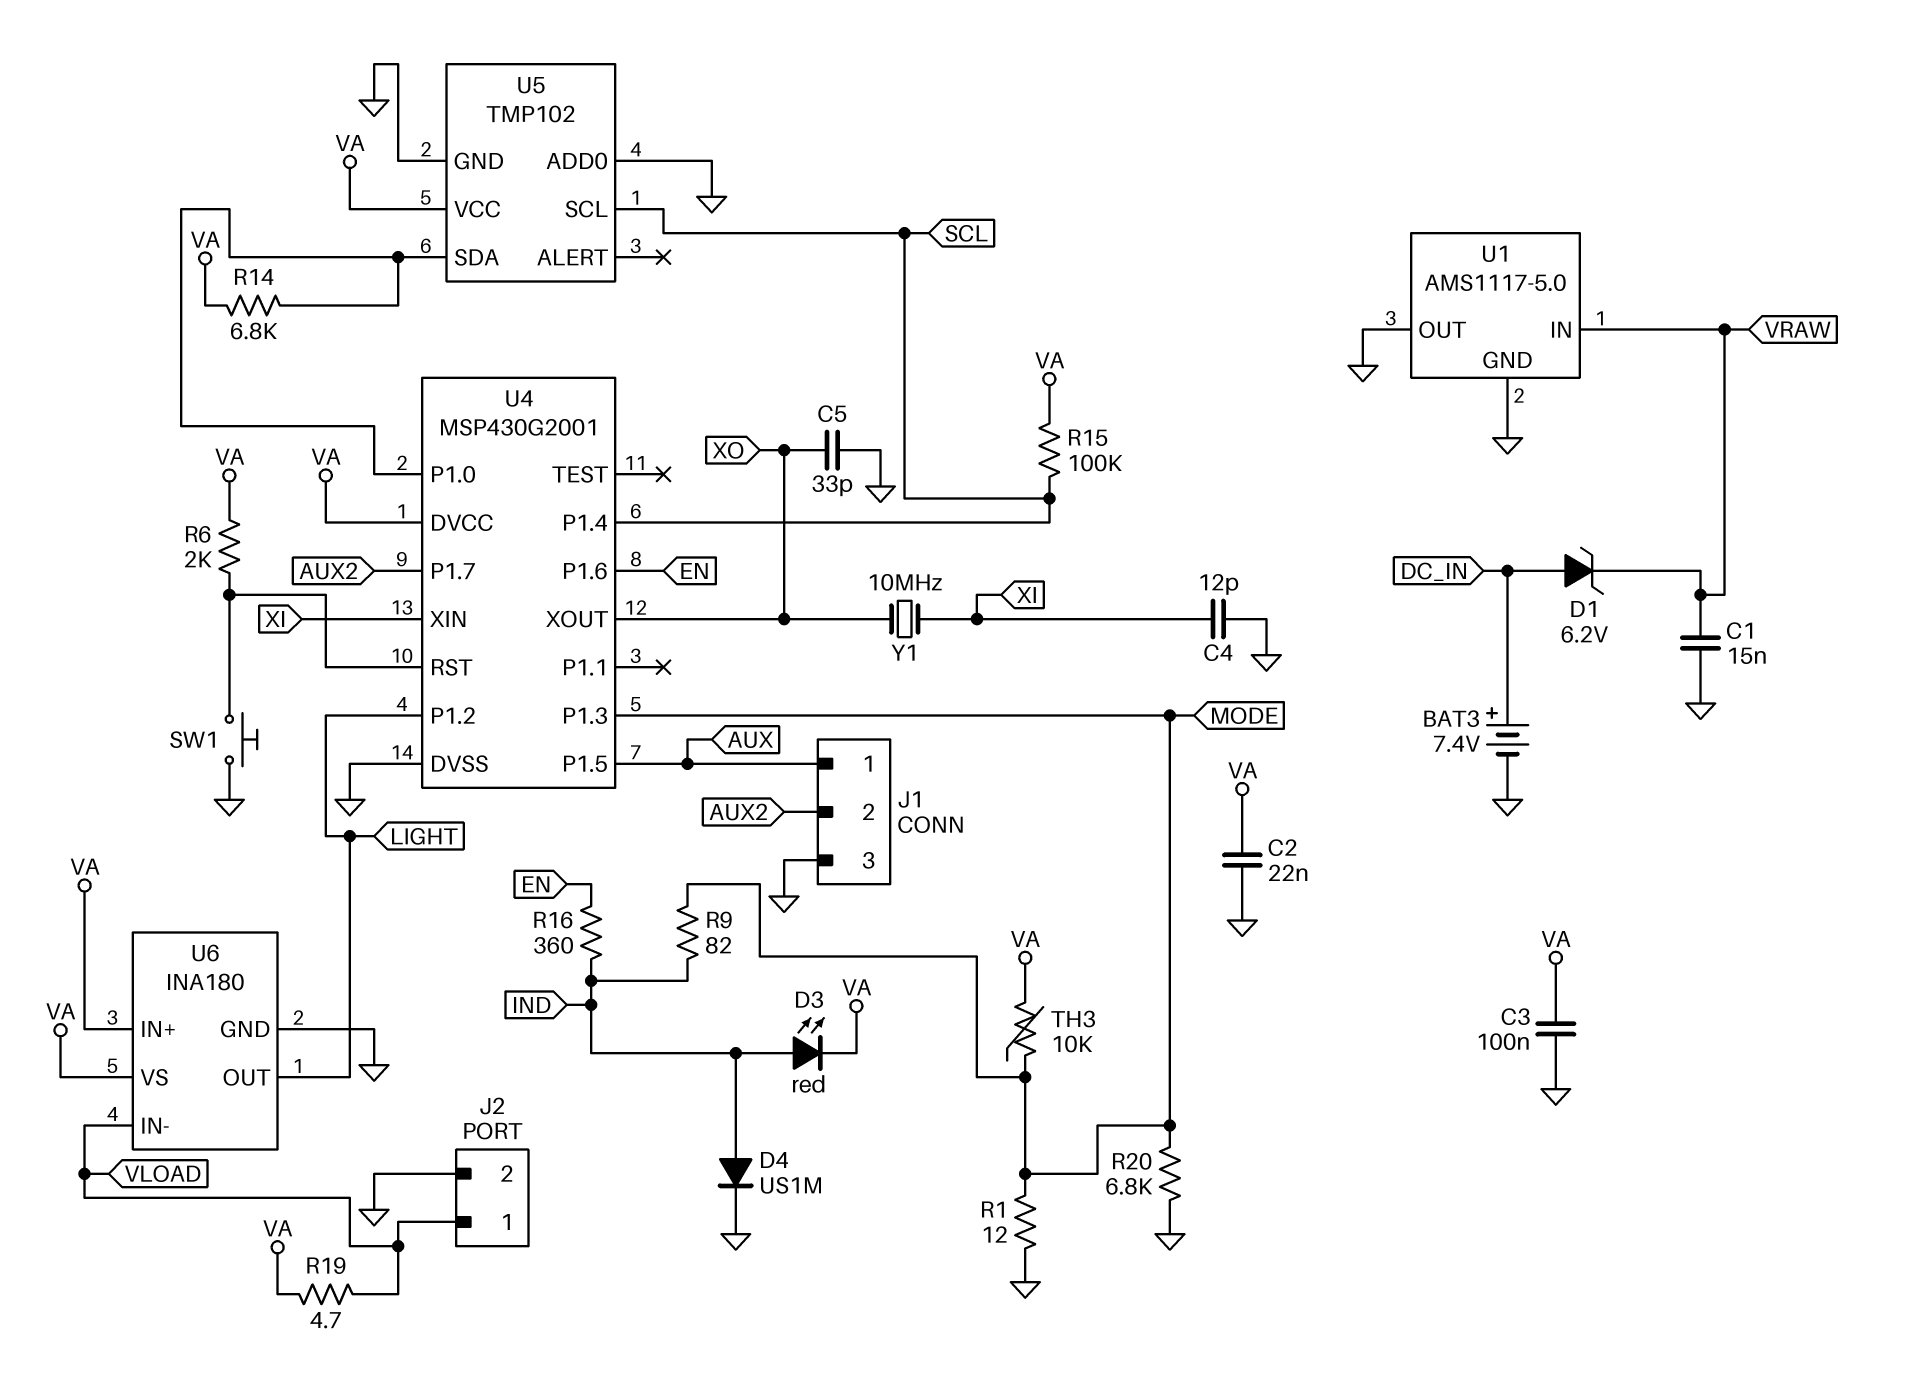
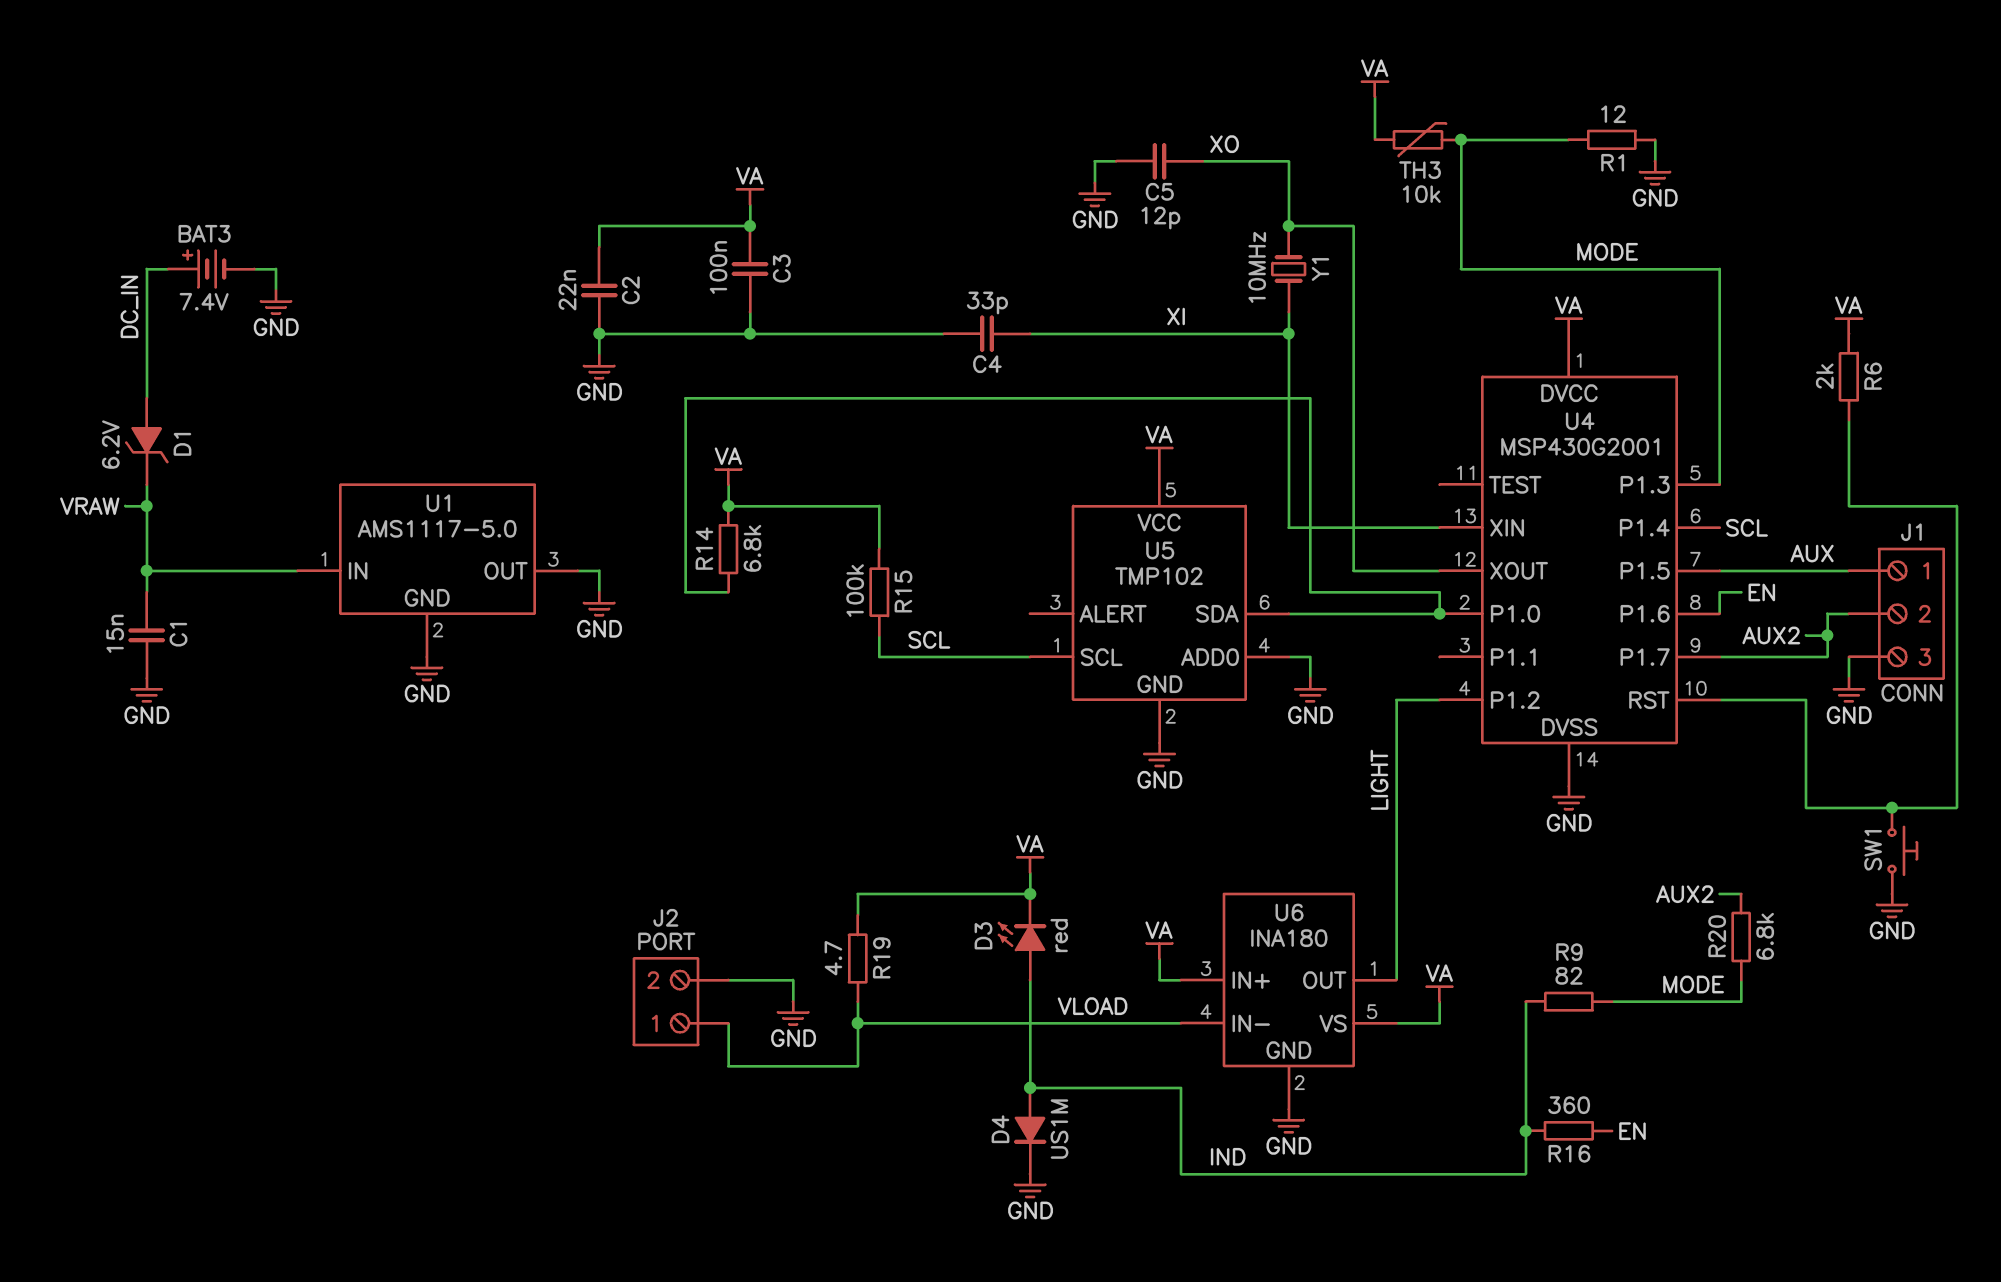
C4: 12pF (GND, XI) -> 33pF (GND, XI)
C5: 33pF (GND, XO) -> 12pF (GND, XO)
R20: 6.8k (GND, MODE) -> 6.8k (AUX2, MODE)

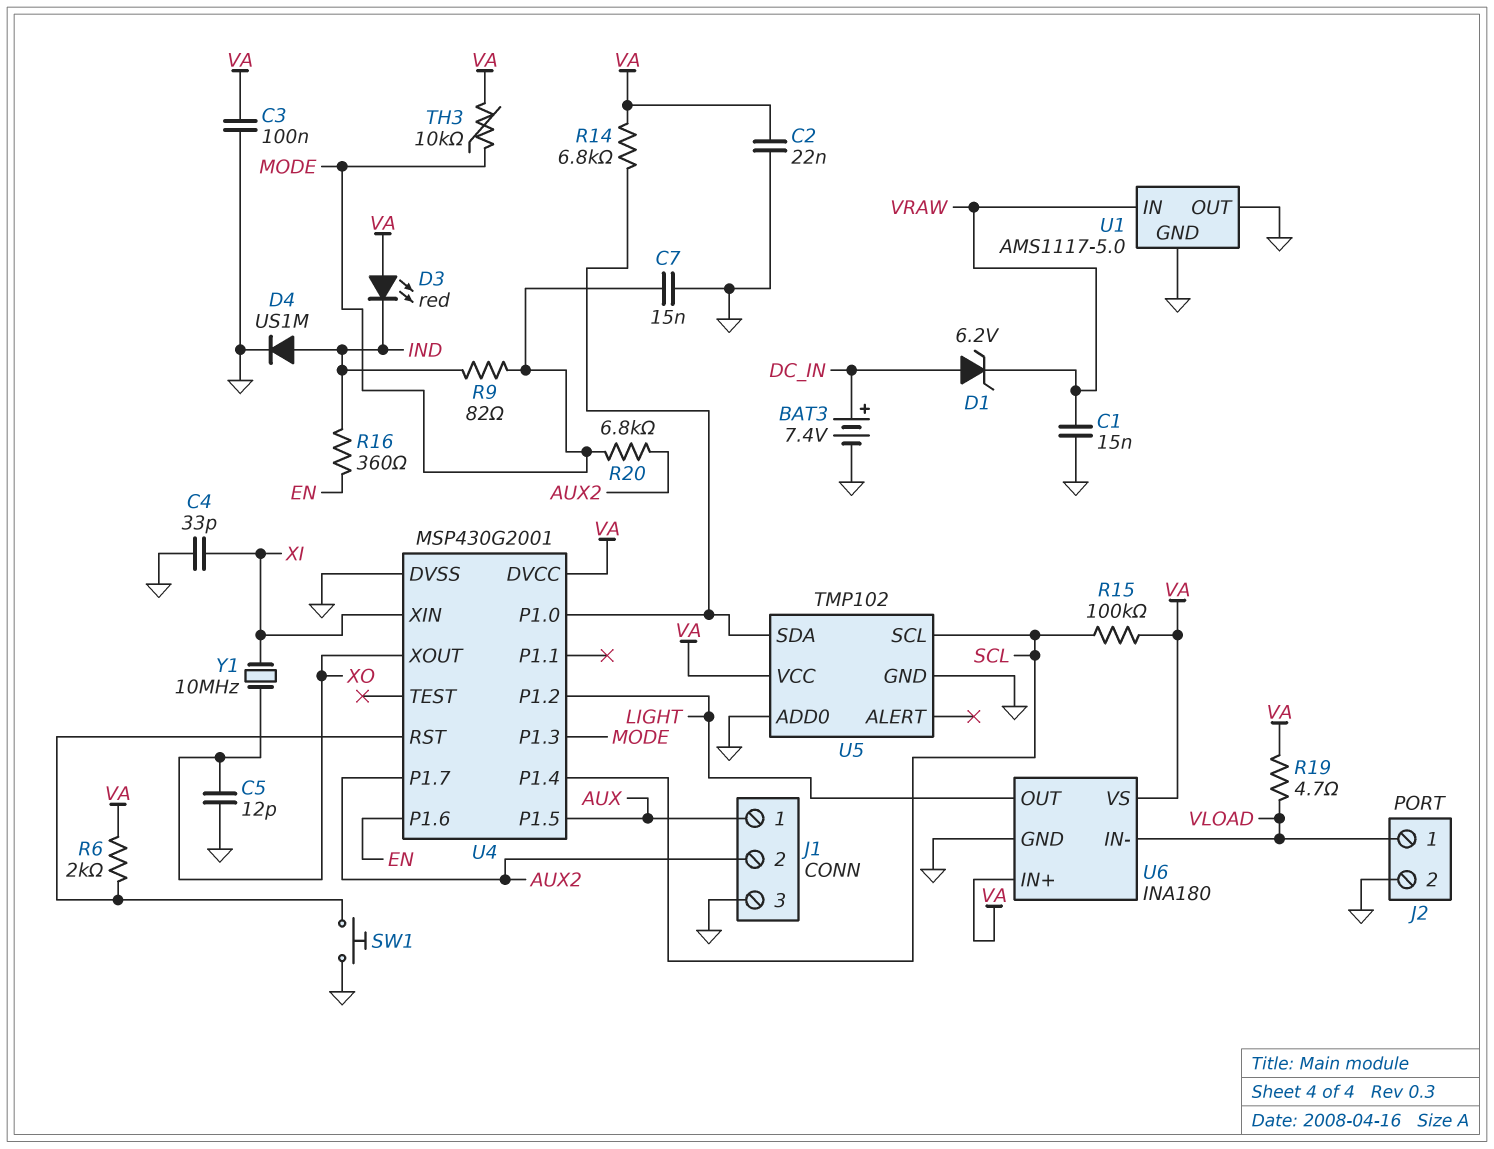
C7: none -> 15nF (GND, MODE)
D3: LED red (A IND, K VA) -> LED red (A VA, K IND)
R1: 12 (GND, MODE) -> none

